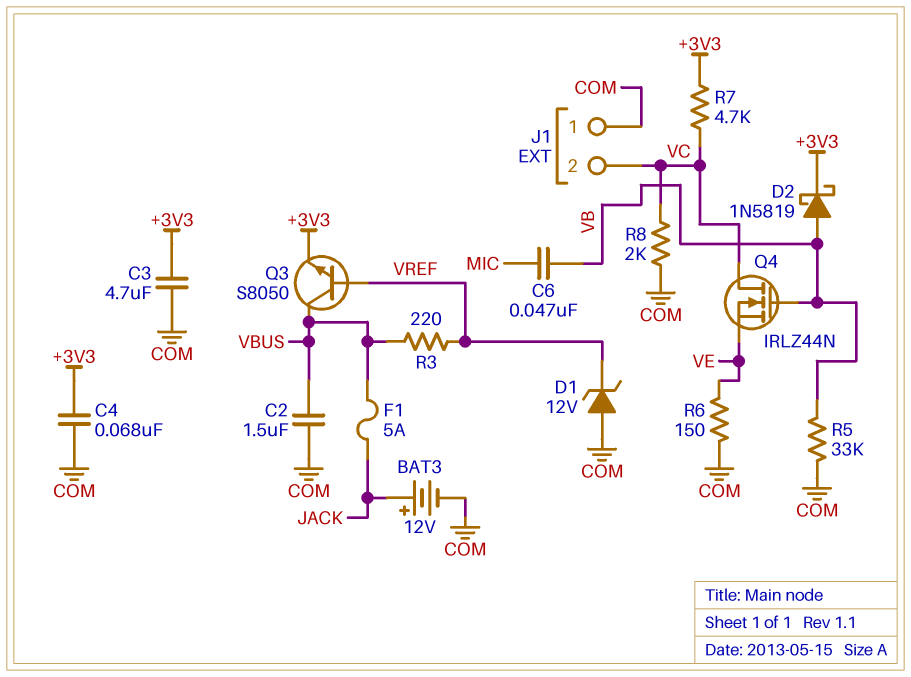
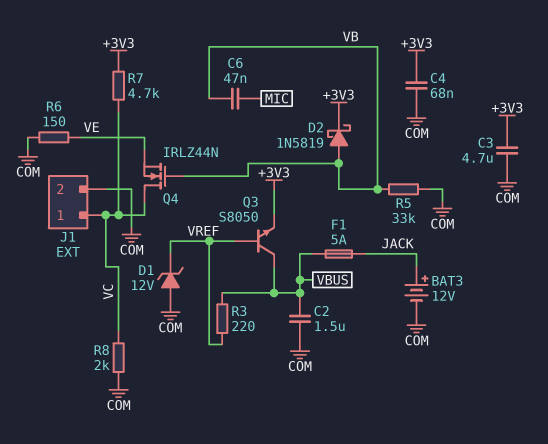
J1 pin 1: COM -> VC
J1 pin 2: VC -> COM

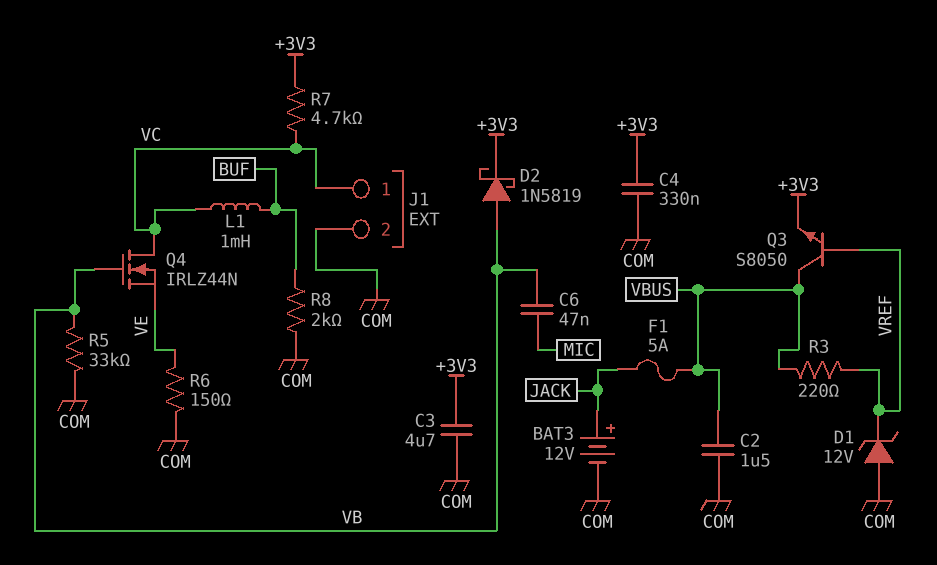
C4: 68nF (+3V3, COM) -> 330nF (+3V3, COM)
L1: none -> 1mH (BUF, VC)
R8: 2k (COM, VC) -> 2k (BUF, COM)

